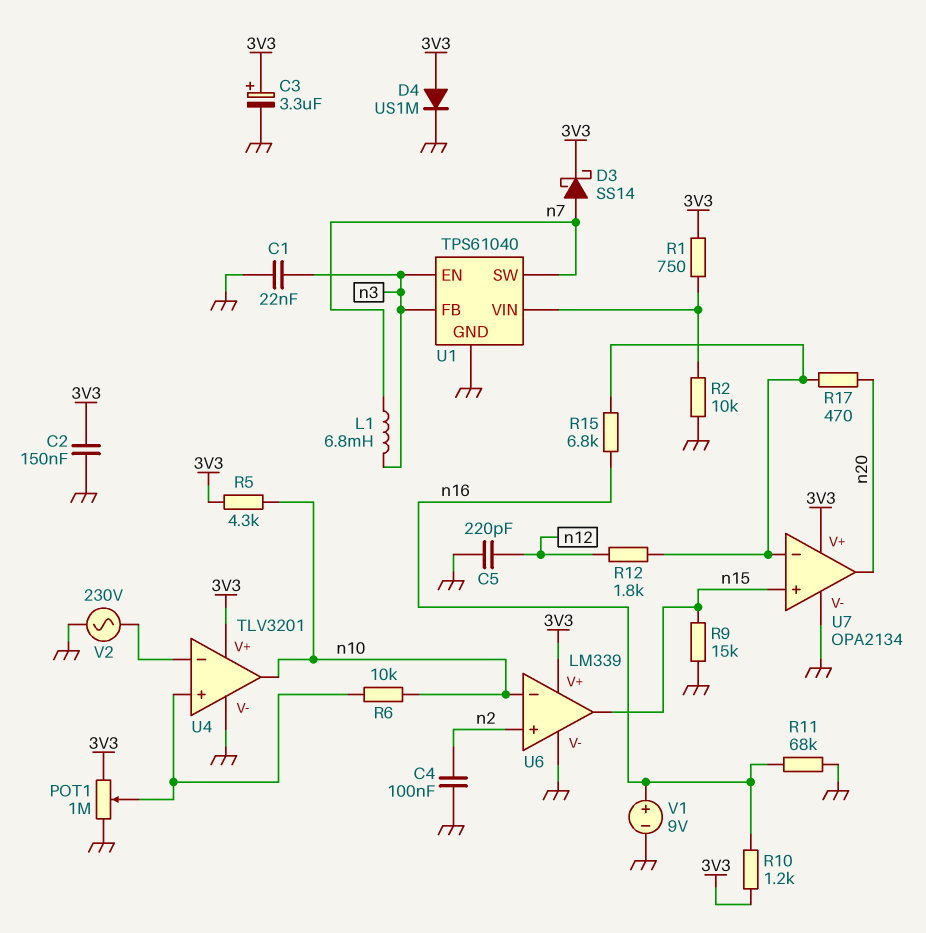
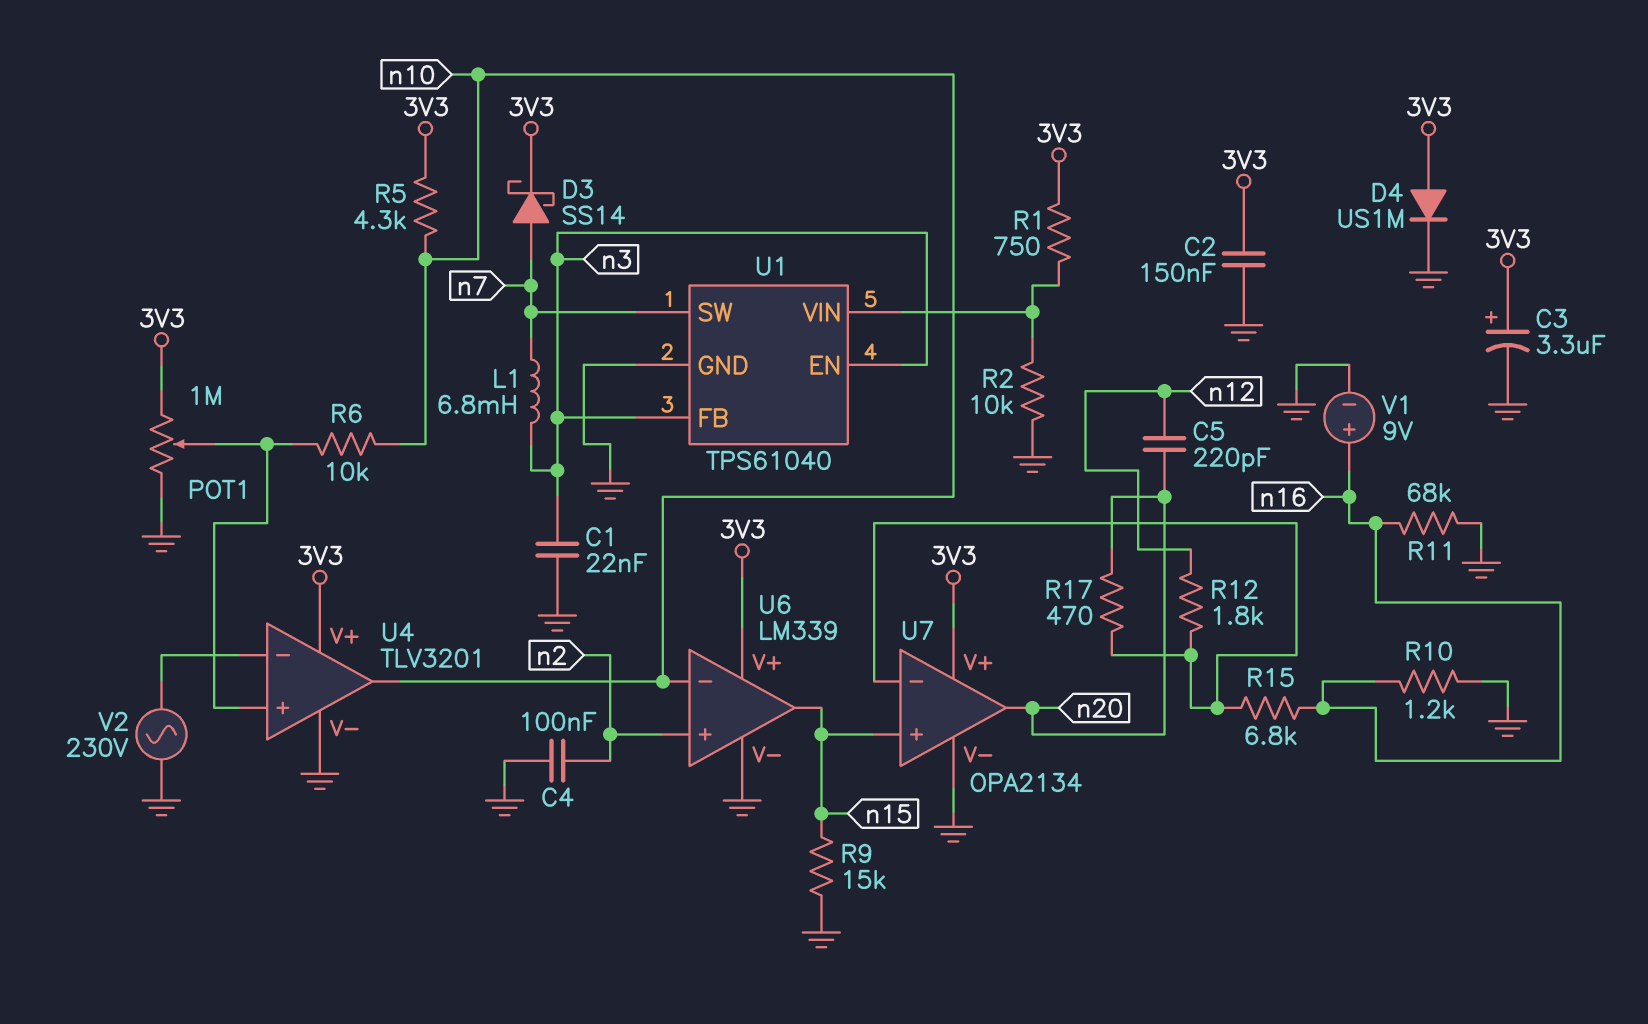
C5: 220pF (GND, n12) -> 220pF (n12, n20)
R10: 1.2k (3V3, n16) -> 1.2k (GND, n16)

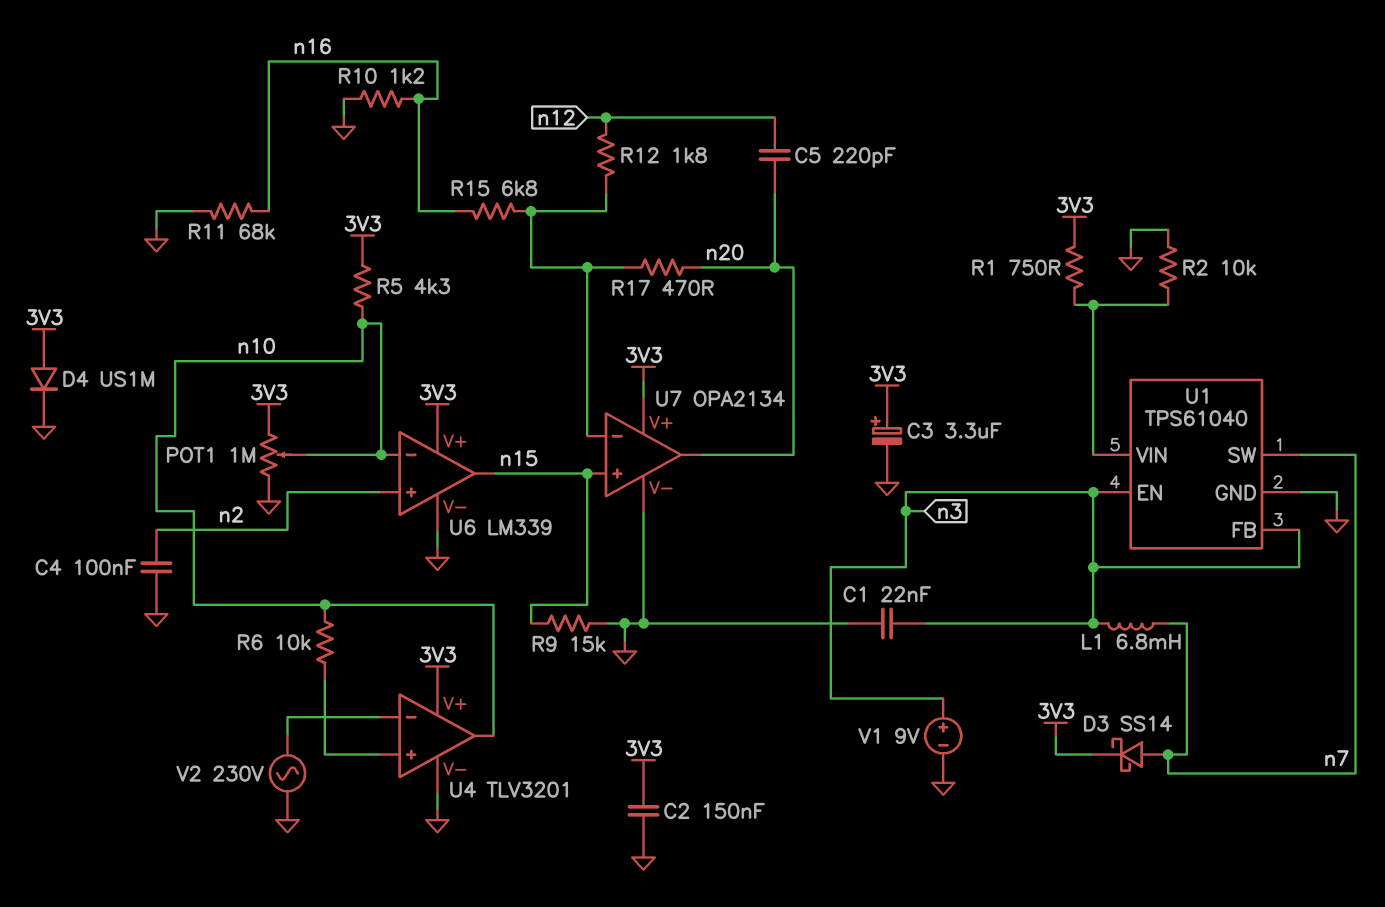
POT1: 1M (3V3, GND, wiper U4/in+) -> 1M (3V3, GND, wiper n10)
V1: 9V (plus n16, minus GND) -> 9V (plus n3, minus GND)

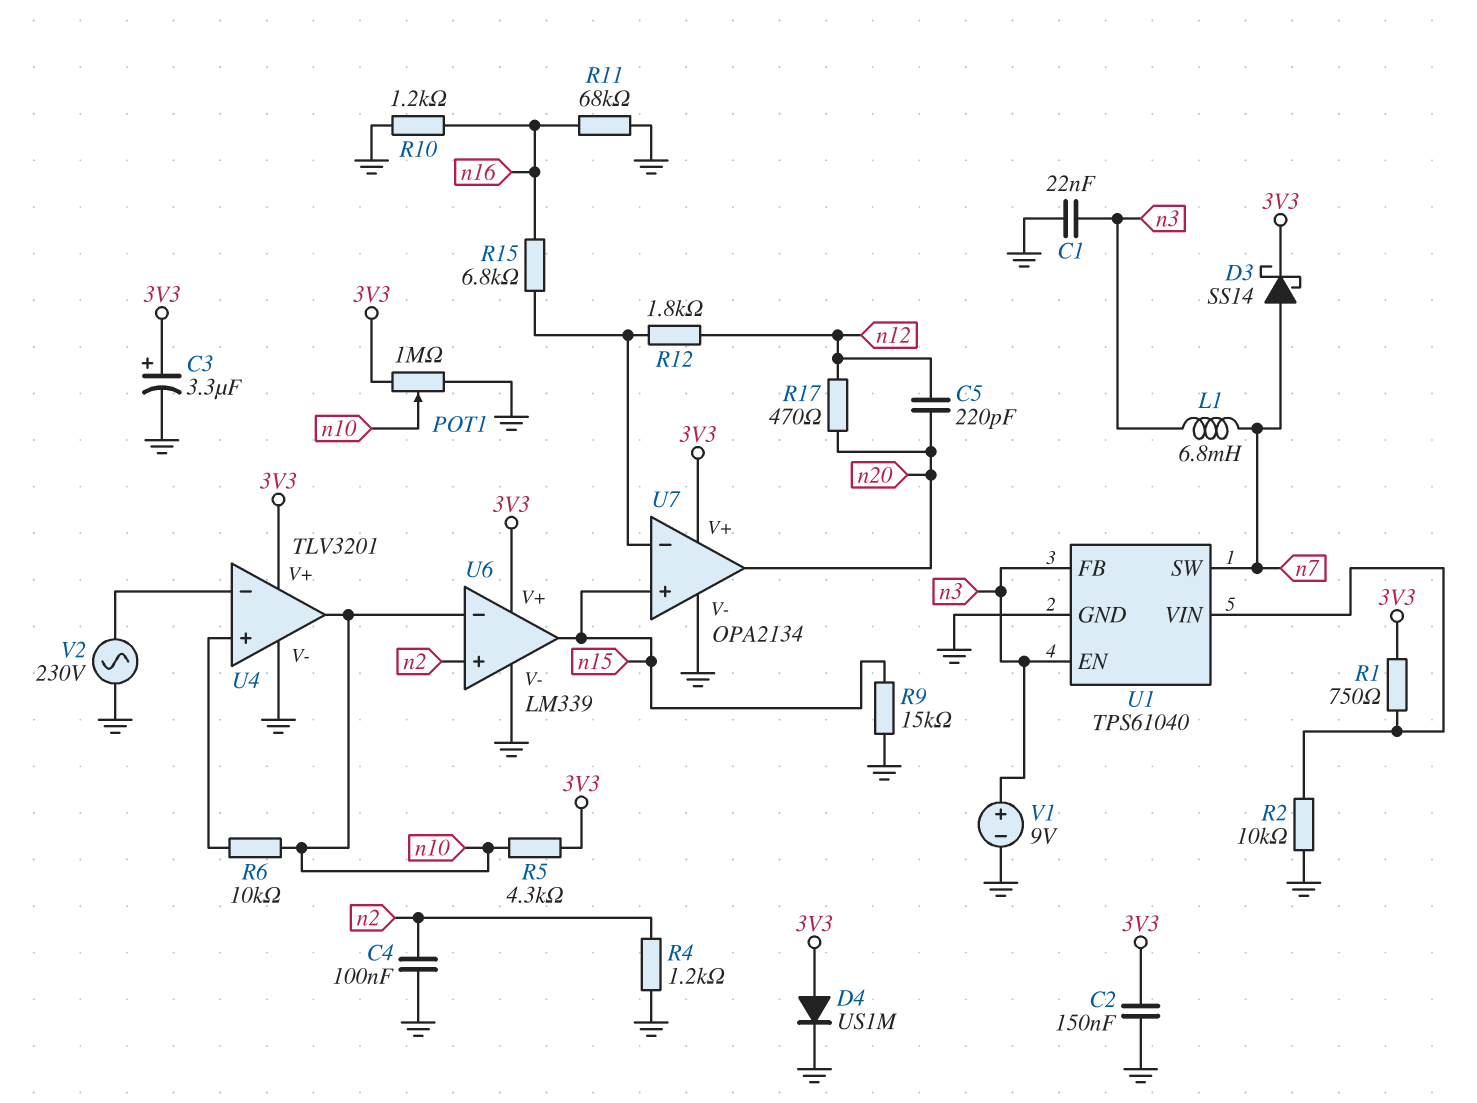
R4: none -> 1.2k (GND, n2)
R17: 470 (U7/in-, n20) -> 470 (n12, n20)

